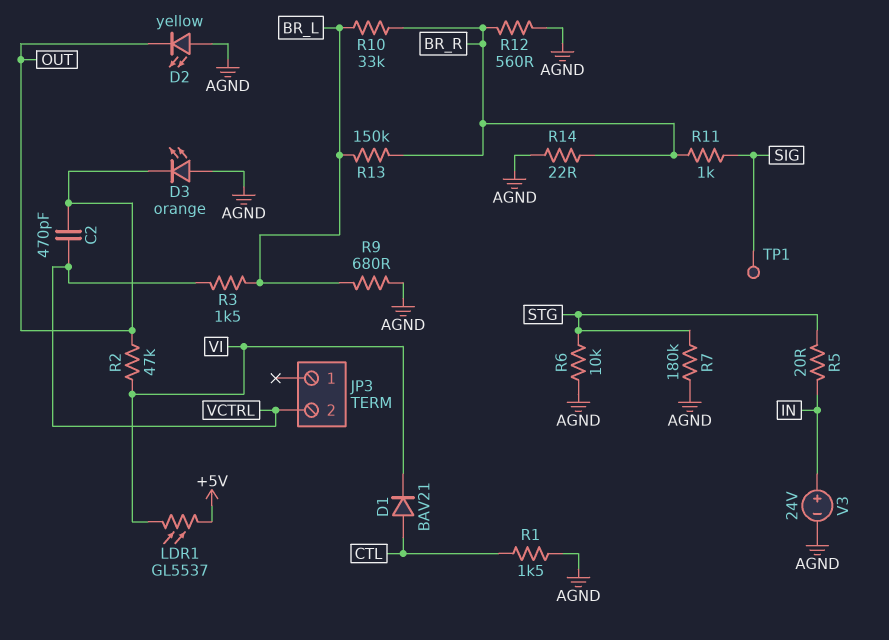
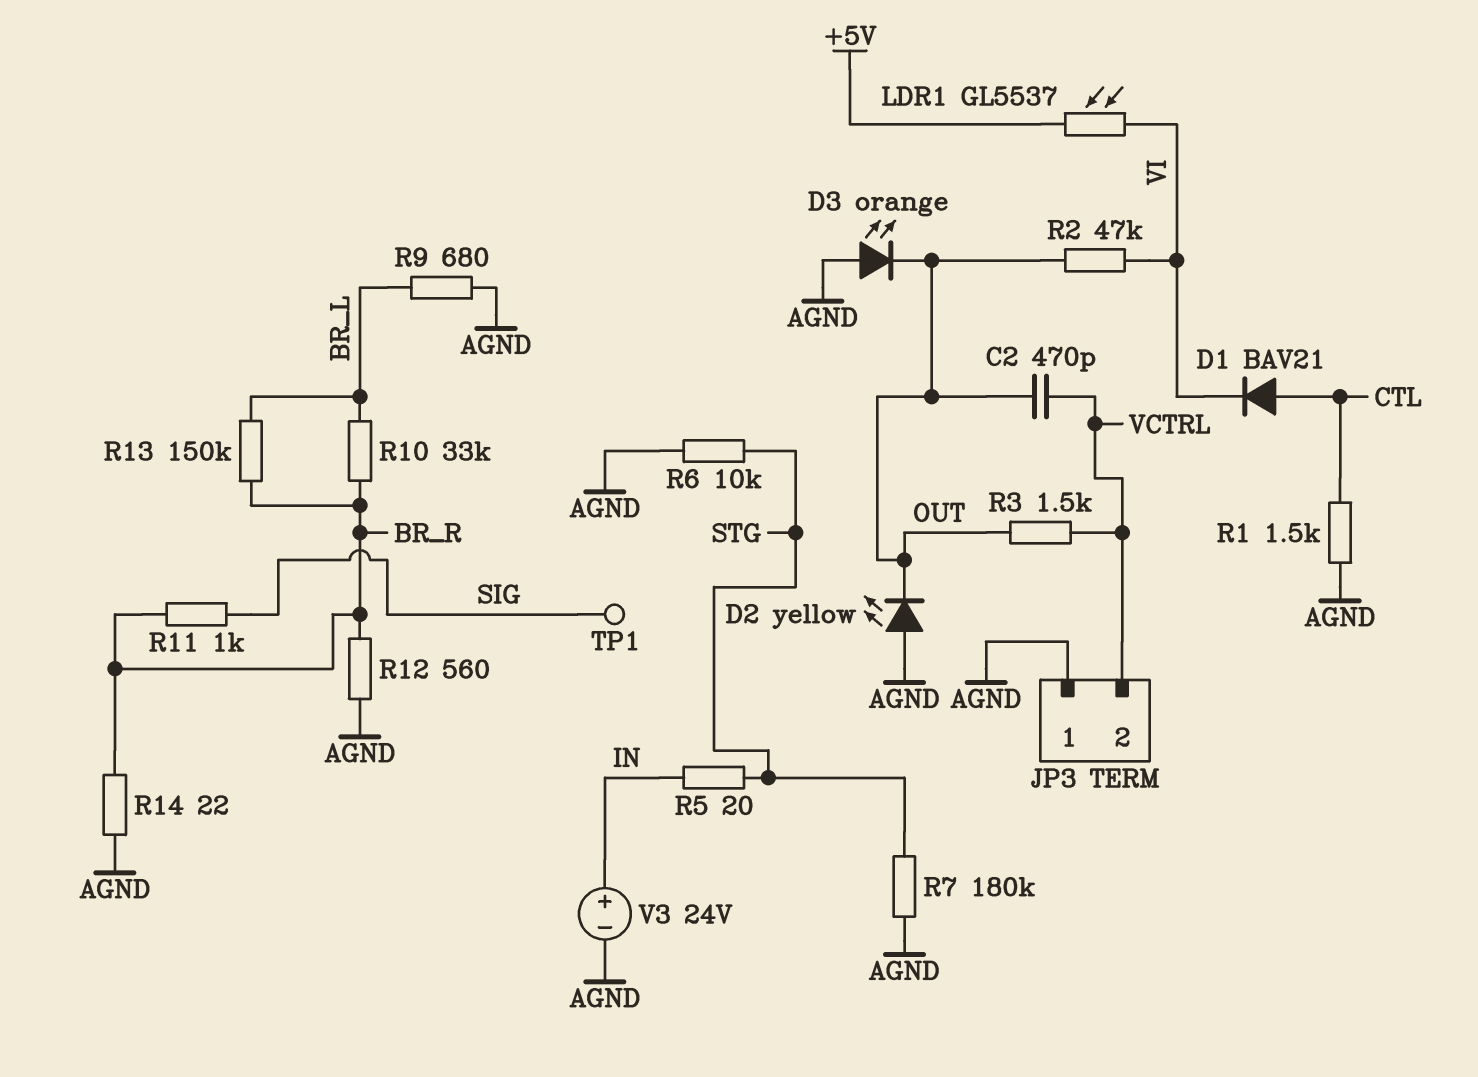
JP3 pin 1: none -> AGND
R3: 1.5k (BR_L, VCTRL) -> 1.5k (OUT, VCTRL)

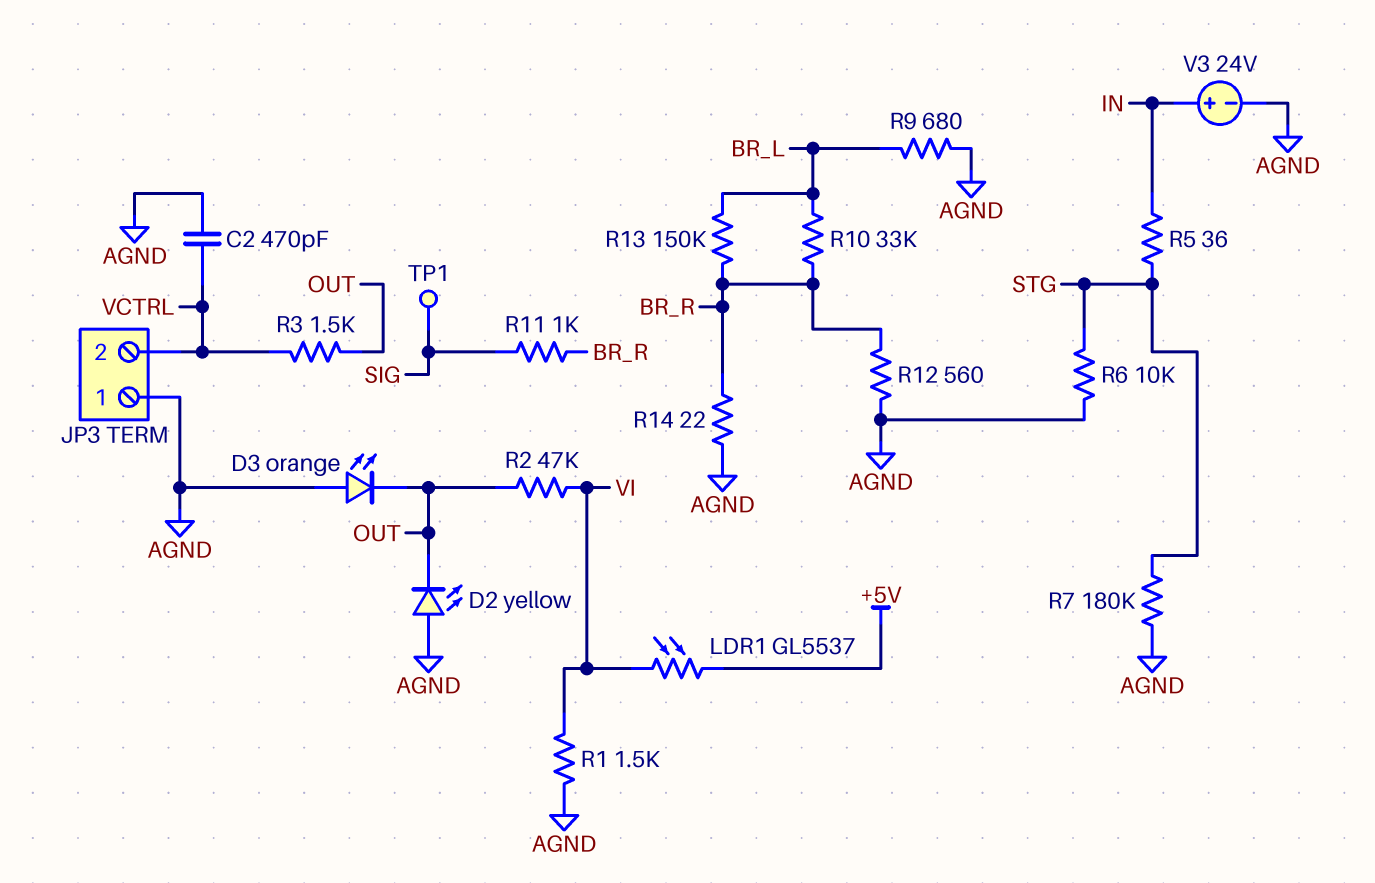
C2: 470pF (OUT, VCTRL) -> 470pF (AGND, VCTRL)
D1: diode BAV21 (A CTL, K VI) -> none
R1: 1.5k (AGND, CTL) -> 1.5k (AGND, VI)
R5: 20 (IN, STG) -> 36 (IN, STG)

